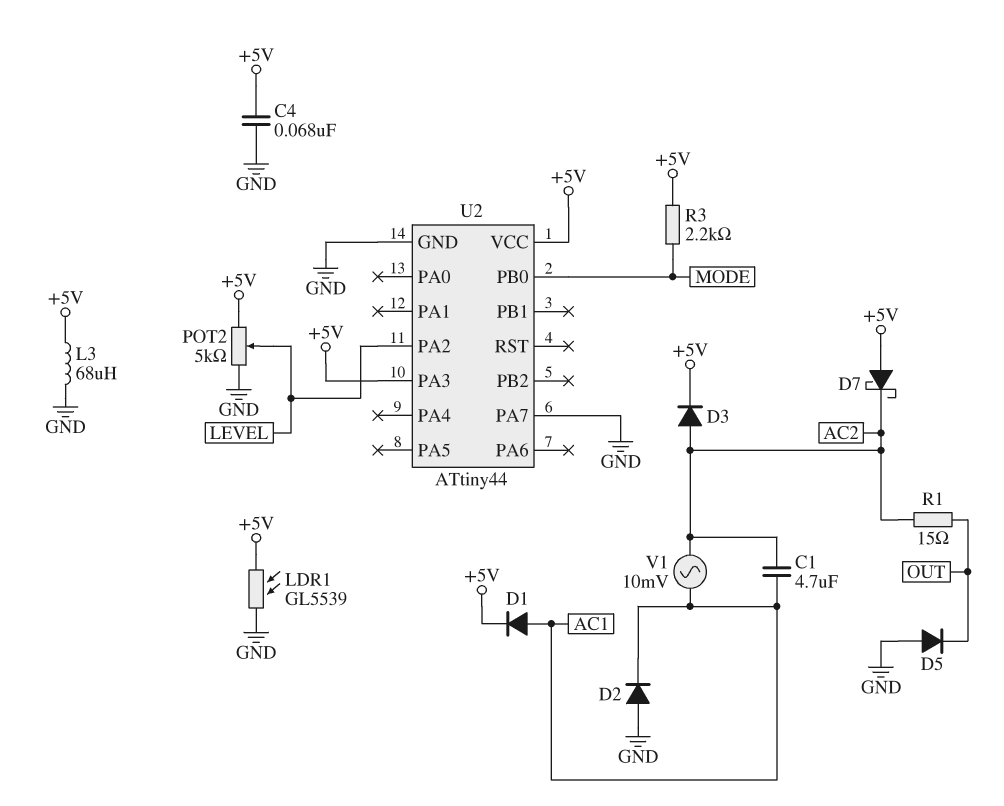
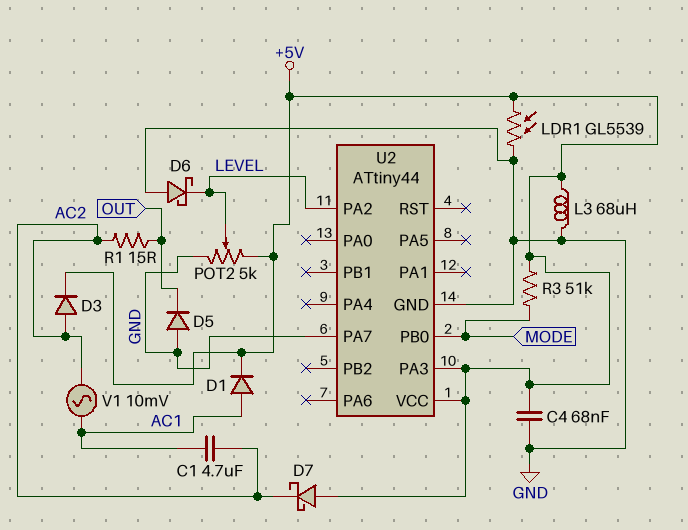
D2: diode (A GND, K AC1) -> none
D6: none -> schottky (A GND, K LEVEL)
R3: 2.2k (+5V, MODE) -> 51k (+5V, MODE)

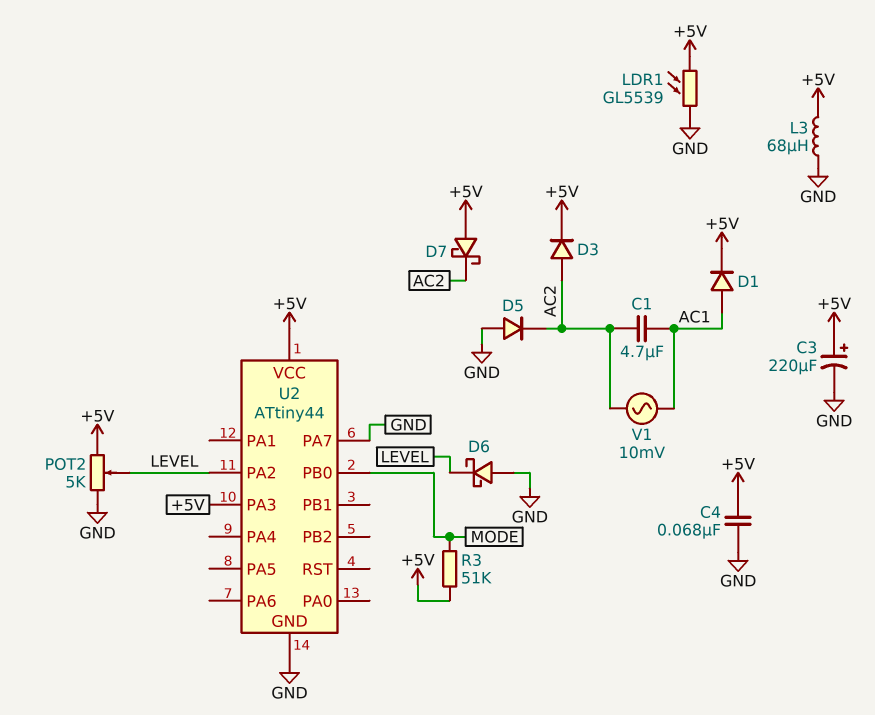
C3: none -> 220uF (plus +5V, minus GND)
D5: diode (A GND, K OUT) -> diode (A GND, K AC2)
R1: 15 (AC2, OUT) -> none

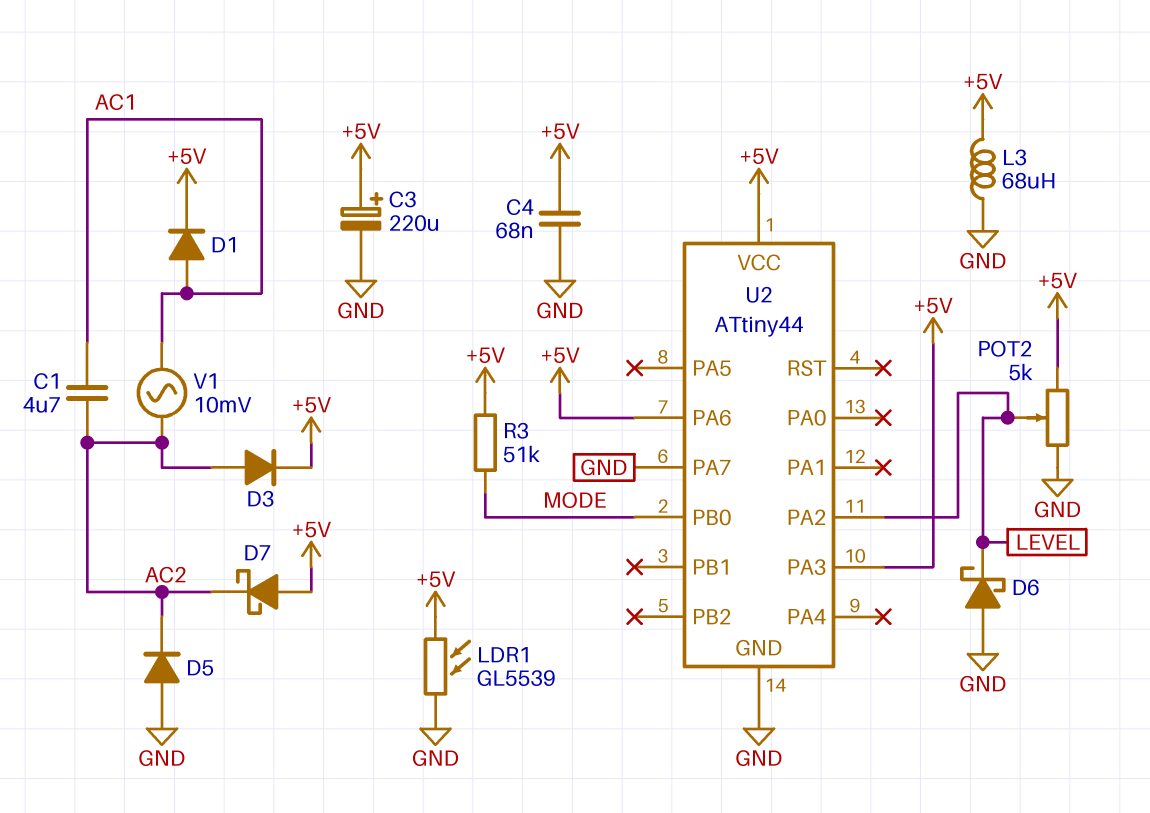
U2 pin PA6: none -> +5V

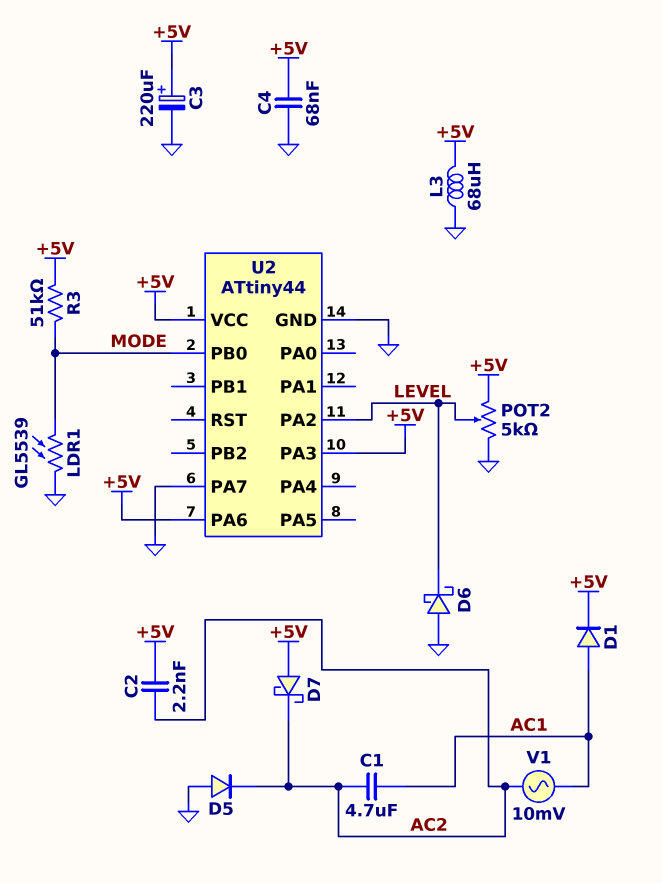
C2: none -> 2.2nF (+5V, AC2)
D3: diode (A AC2, K +5V) -> none
LDR1: GL5539 (+5V, GND) -> GL5539 (GND, MODE)

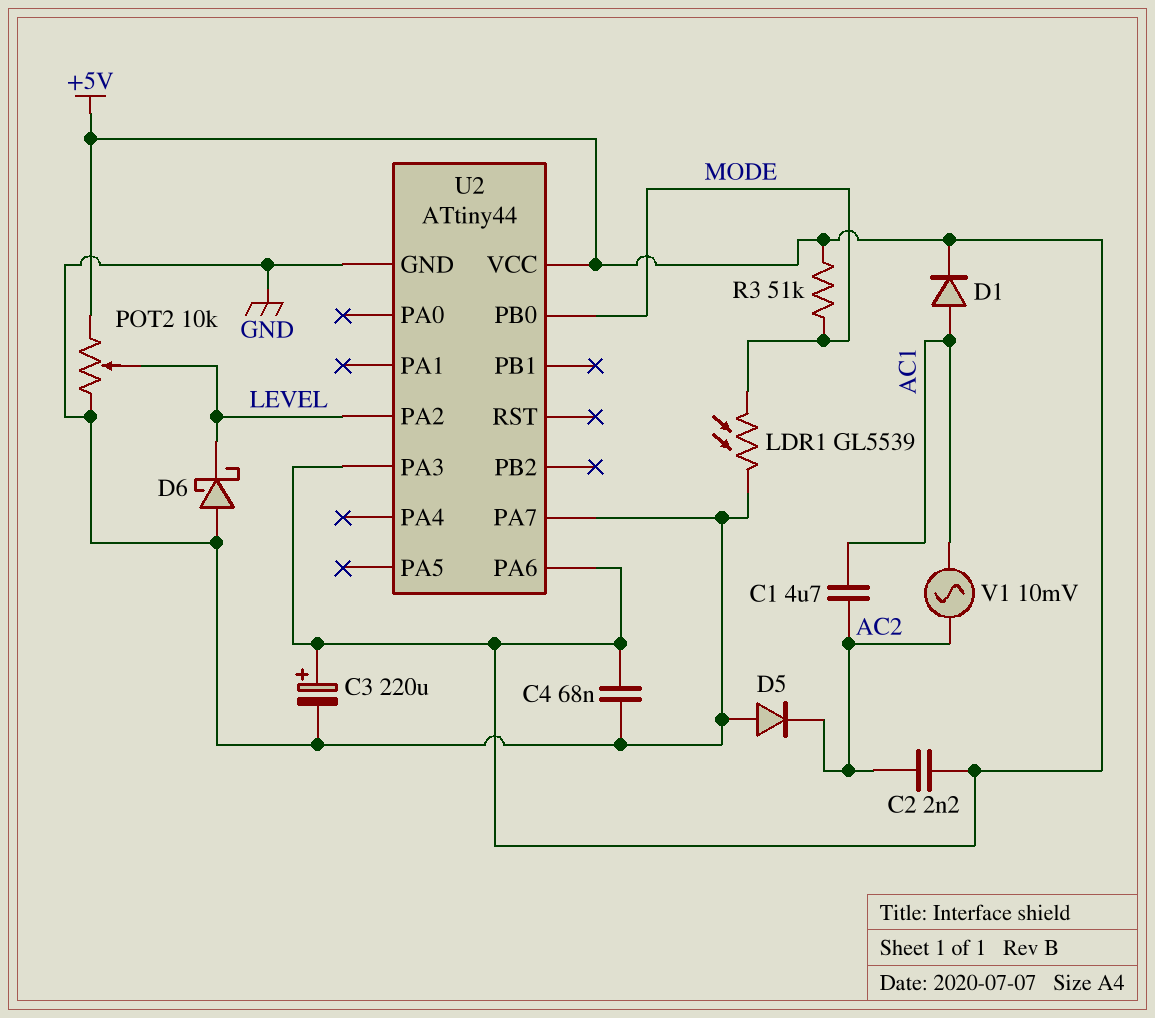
D7: schottky (A +5V, K AC2) -> none
L3: 68uH (+5V, GND) -> none
POT2: 5k (+5V, GND, wiper LEVEL) -> 10k (+5V, GND, wiper LEVEL)

